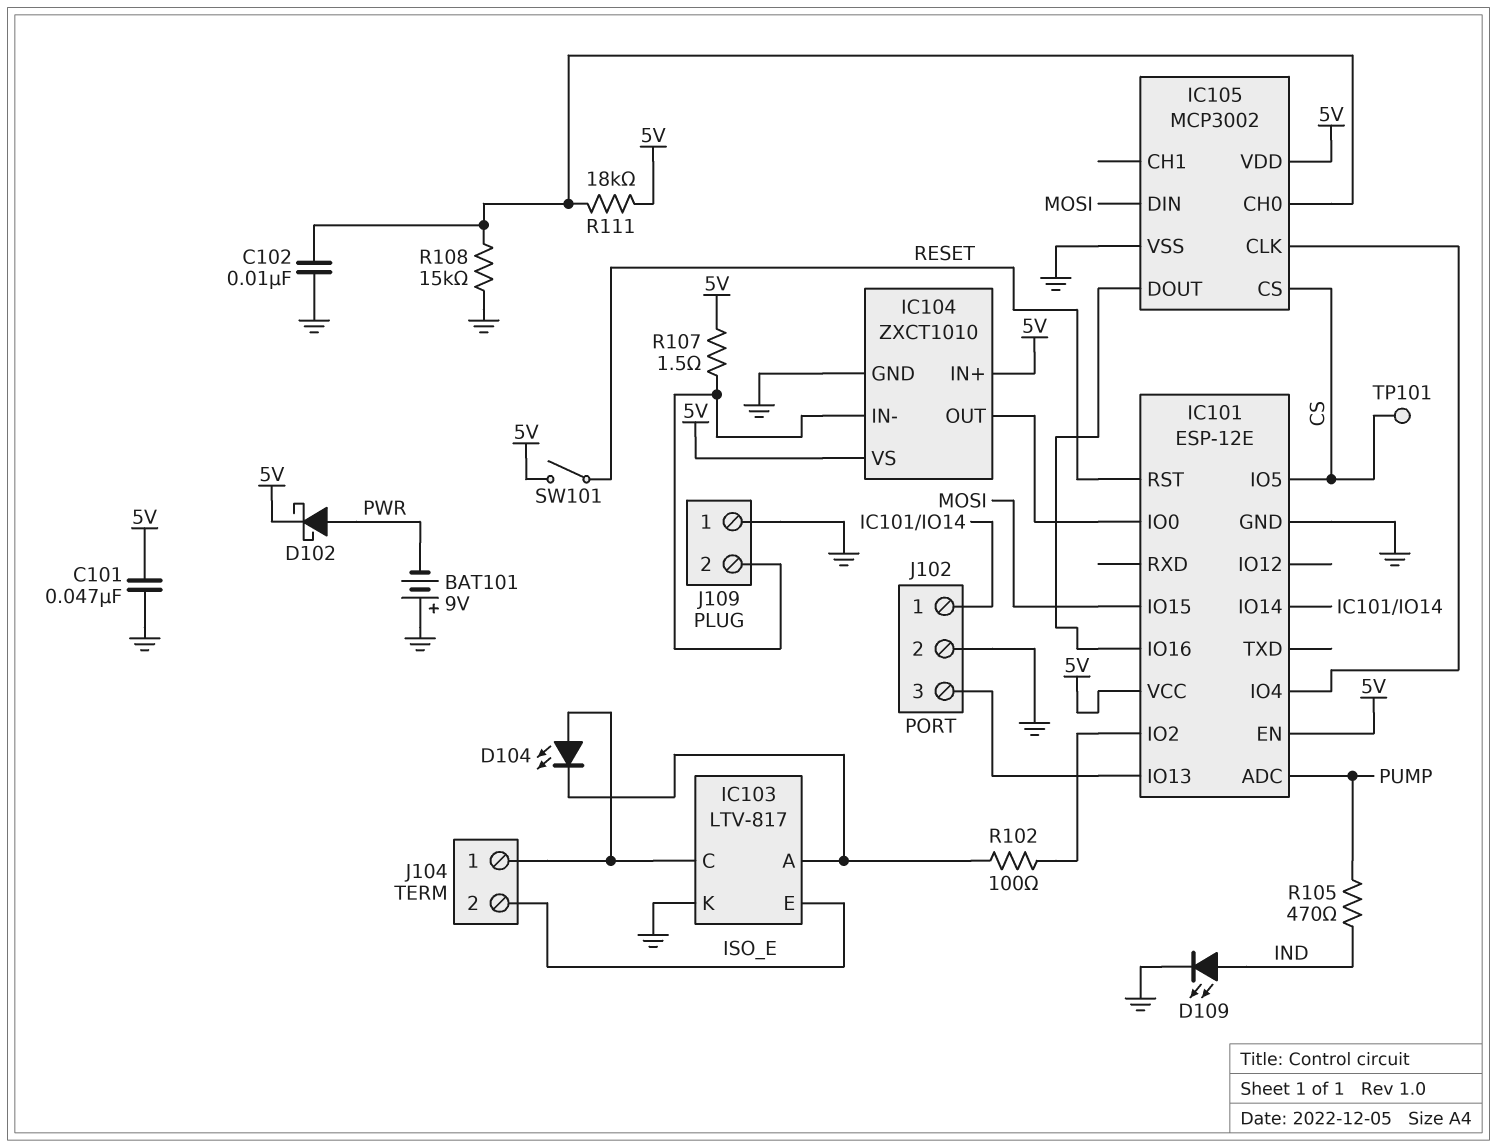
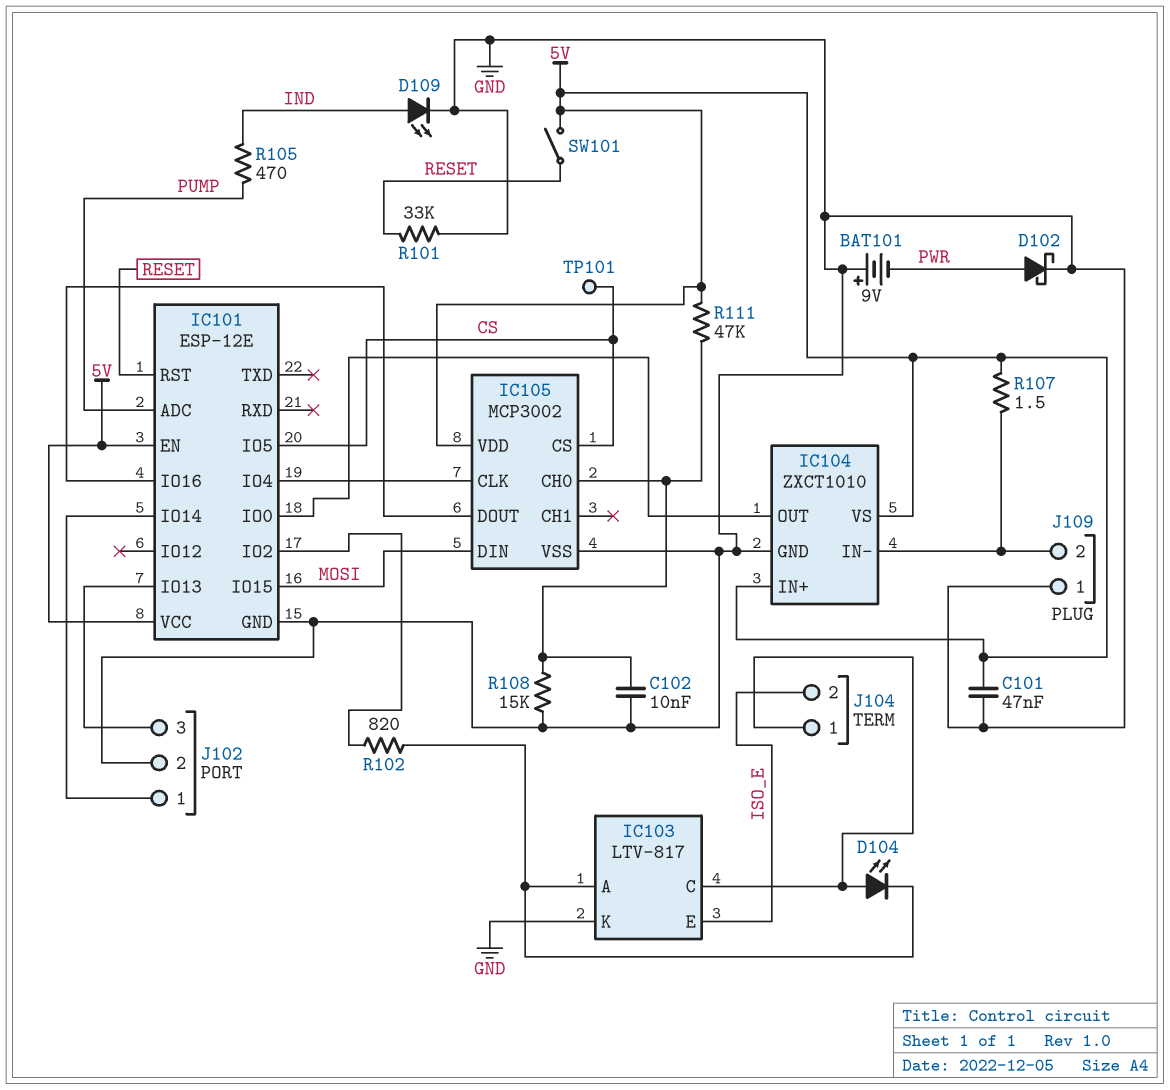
D102: schottky (A PWR, K 5V) -> schottky (A PWR, K GND)
R101: none -> 33k (GND, RESET)
R102: 100 (IC101/IO2, IC103/A) -> 820 (IC101/IO2, IC103/A)
R111: 18k (5V, IC105/CH0) -> 47k (5V, IC105/CH0)

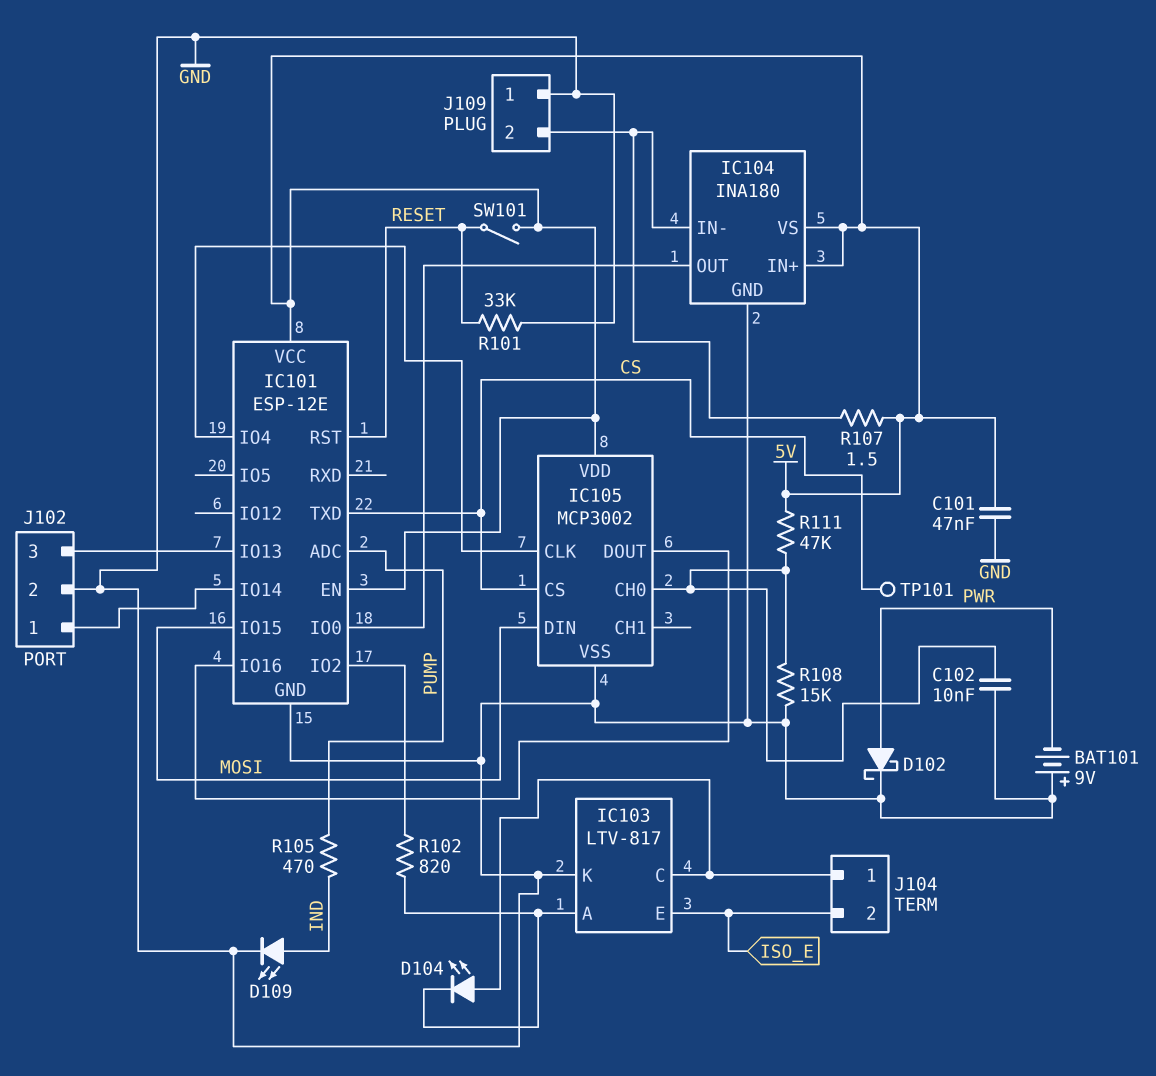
IC101 pin IO5: CS -> none
IC101 pin TXD: none -> CS
IC104: ZXCT1010 -> INA180

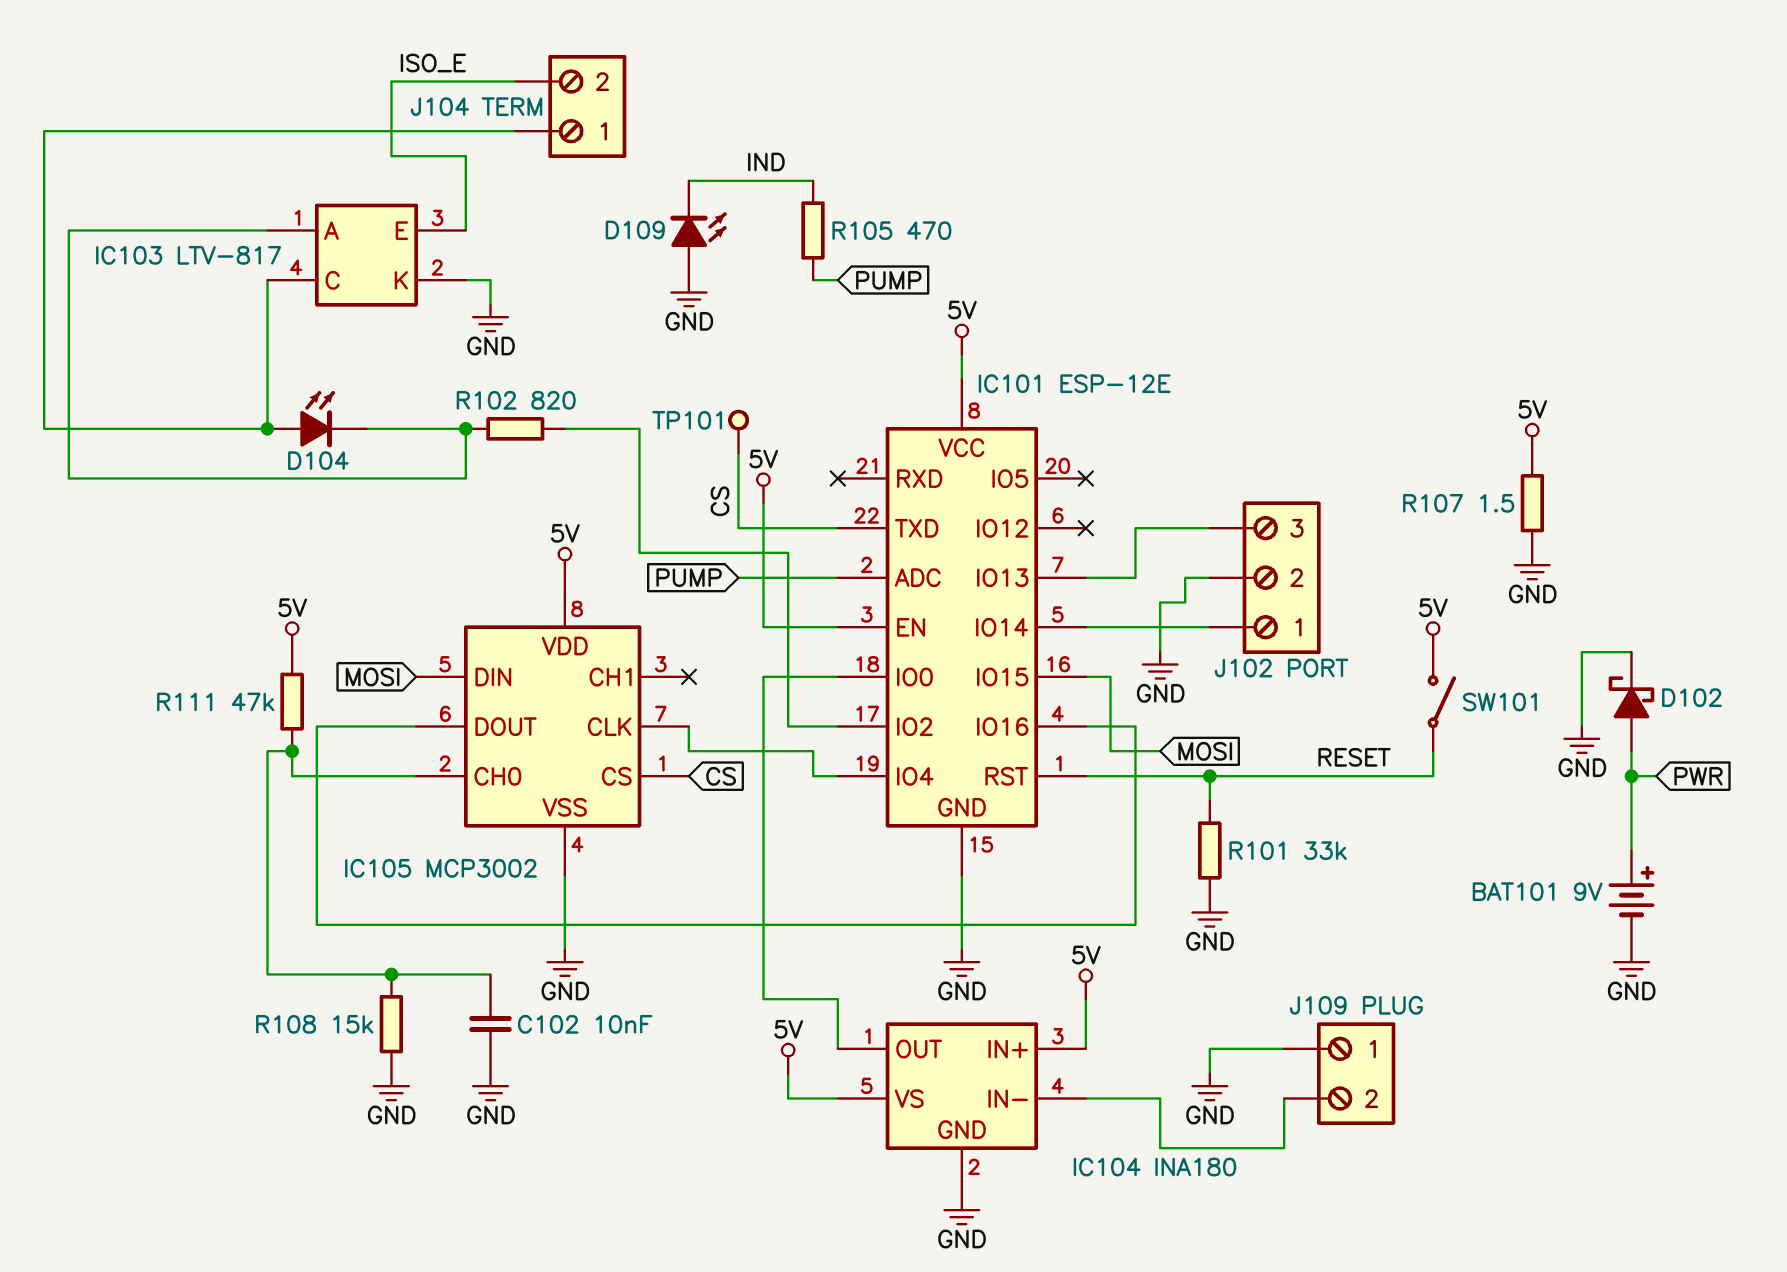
BAT101: 9V (plus GND, minus PWR) -> 9V (plus PWR, minus GND)
C101: 47nF (5V, GND) -> none
D109: LED (A IND, K GND) -> LED (A GND, K IND)
R107: 1.5 (5V, IC104/IN-) -> 1.5 (5V, GND)

